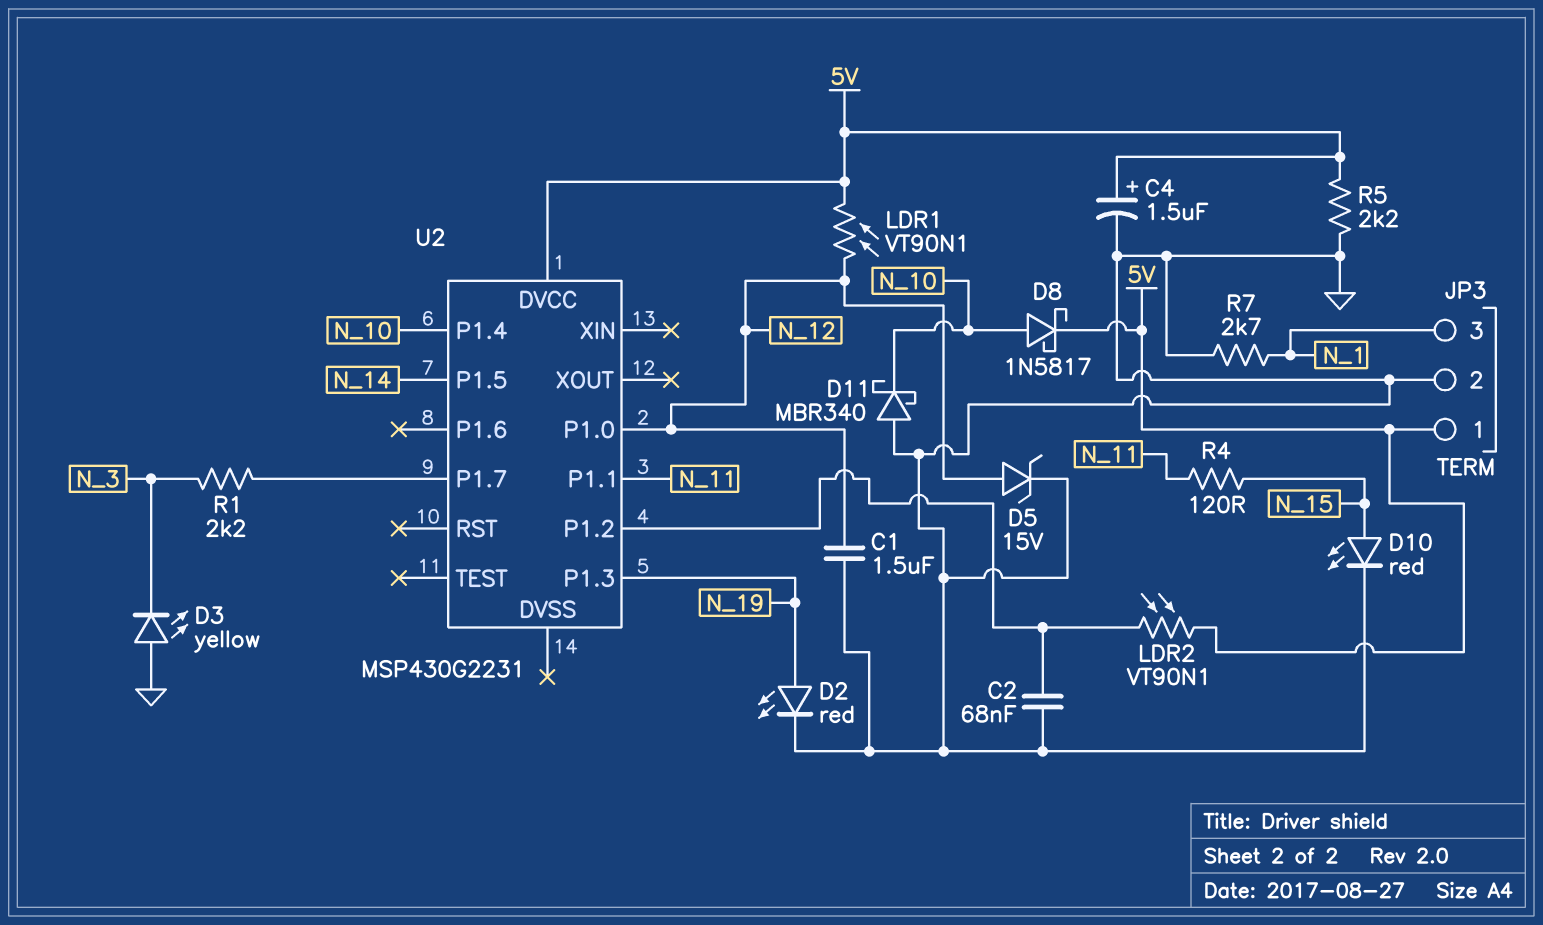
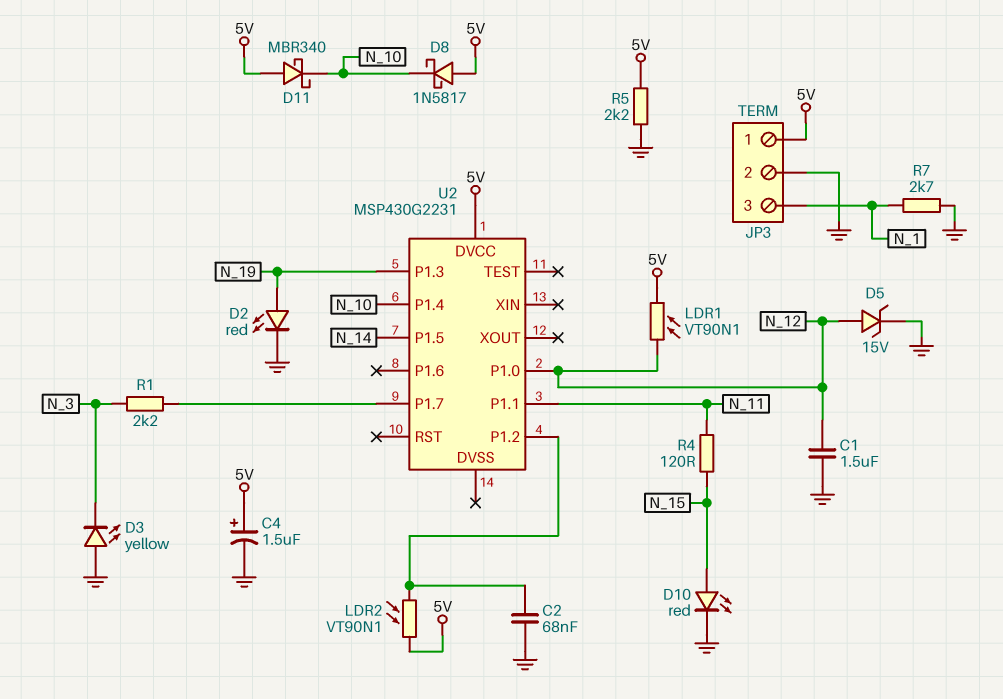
D8: schottky 1N5817 (A N_10, K 5V) -> schottky 1N5817 (A 5V, K N_10)
D11: schottky MBR340 (A GND, K N_10) -> schottky MBR340 (A 5V, K N_10)

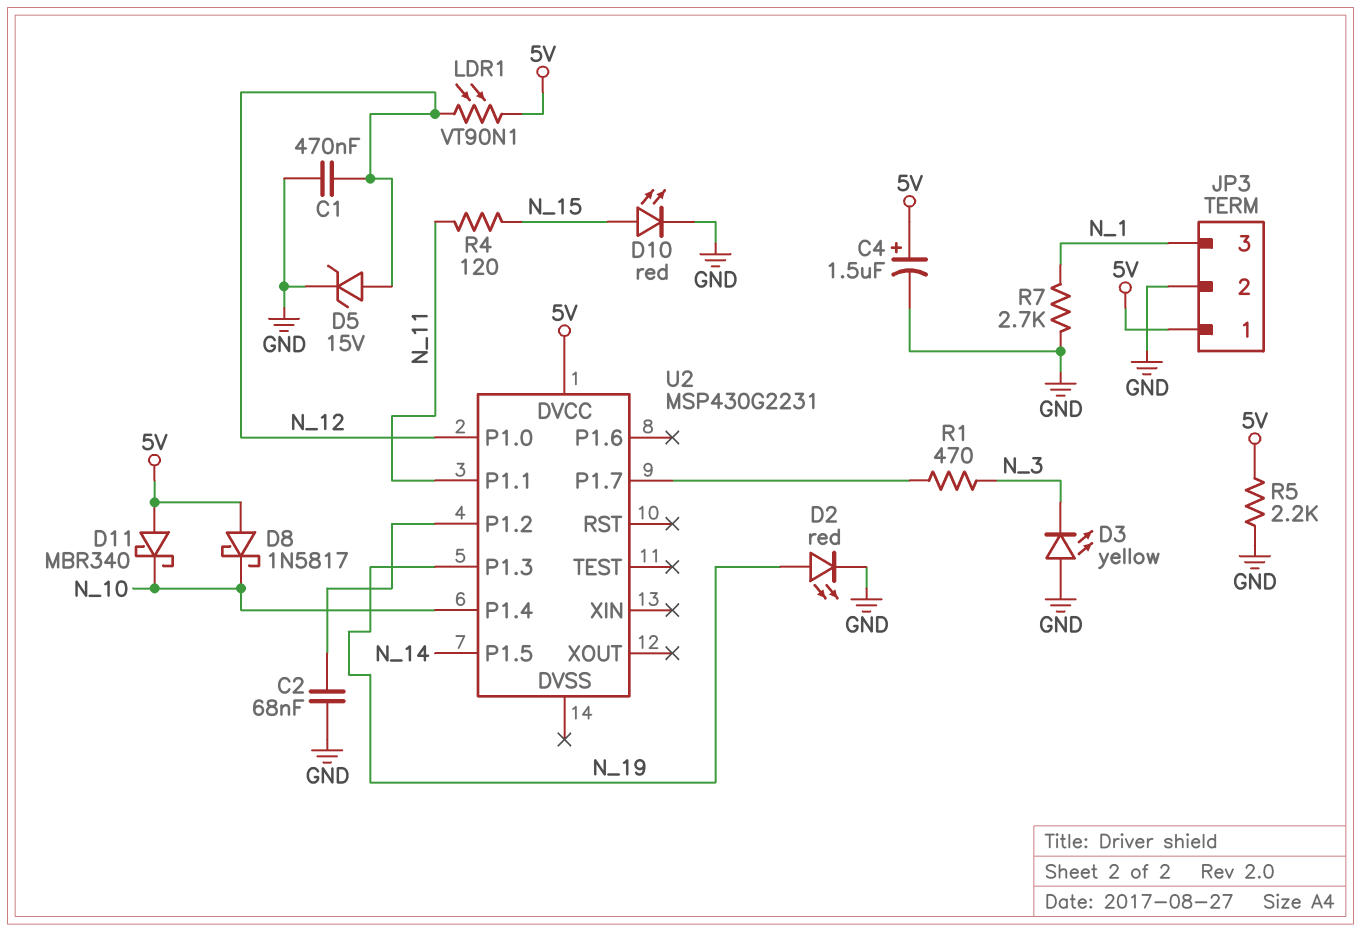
C1: 1.5uF (GND, N_12) -> 470nF (GND, N_12)
LDR2: VT90N1 (5V, U2/P1.2) -> none
R1: 2.2k (N_3, U2/P1.7) -> 470 (N_3, U2/P1.7)

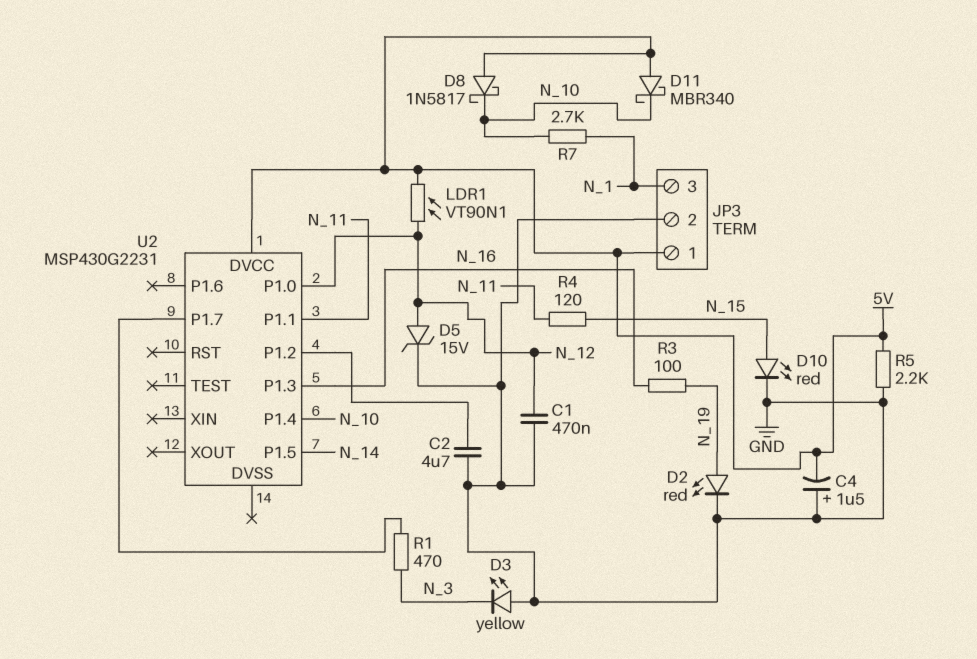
C2: 68nF (GND, U2/P1.2) -> 4.7uF (GND, U2/P1.2)
C4: 1.5uF (plus 5V, minus GND) -> 1.5uF (plus GND, minus 5V)
R3: none -> 100 (N_16, N_19)
R7: 2.7k (GND, N_1) -> 2.7k (N_1, N_10)
U2 pin P1.3: N_19 -> N_16

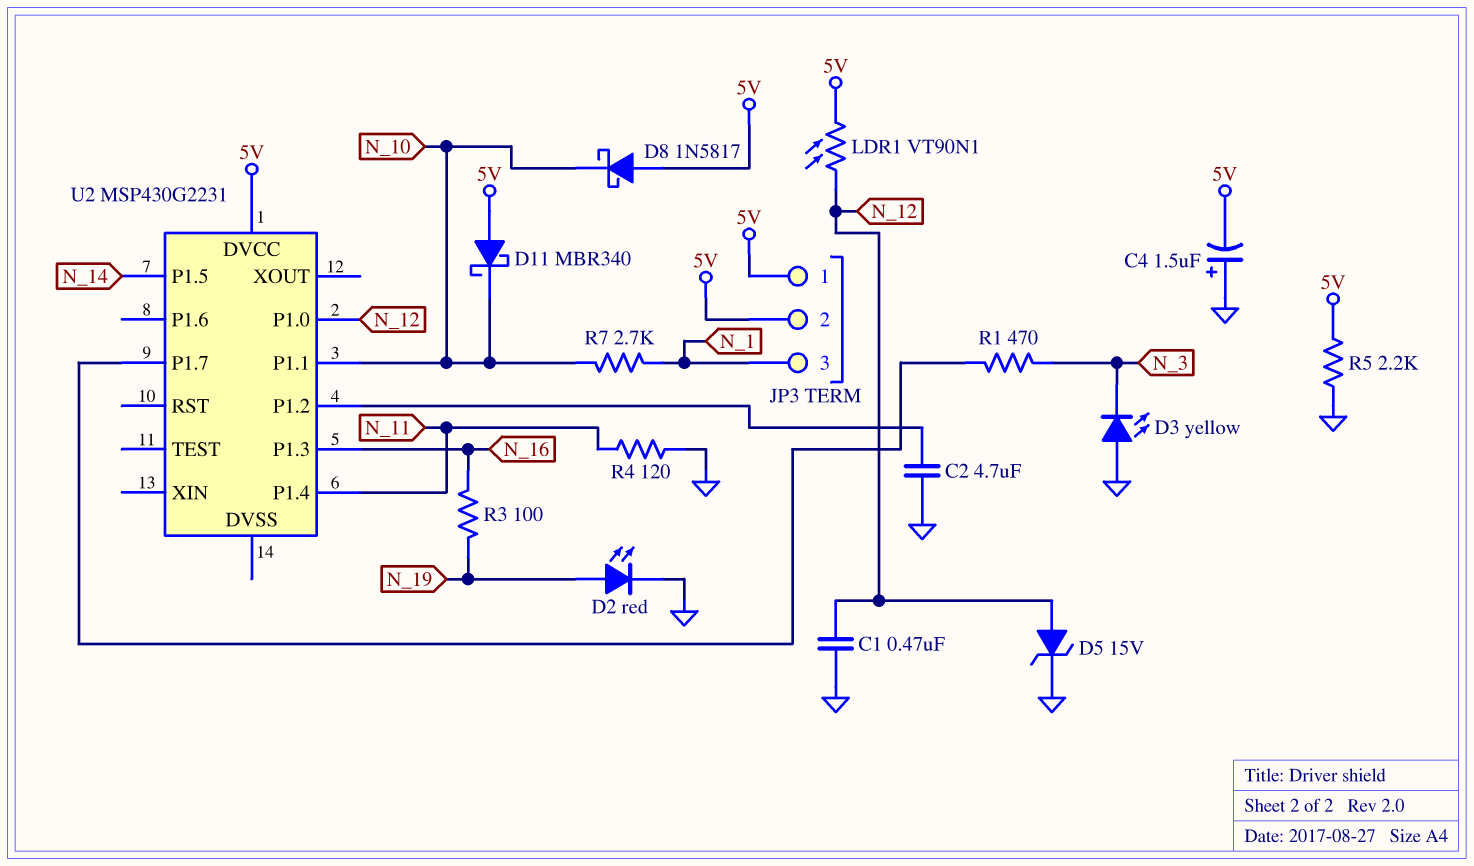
D10: LED red (A N_15, K GND) -> none
JP3 pin 2: GND -> 5V
R4: 120 (N_11, N_15) -> 120 (GND, N_11)
U2 pin P1.1: N_11 -> N_10
U2 pin P1.4: N_10 -> N_11

